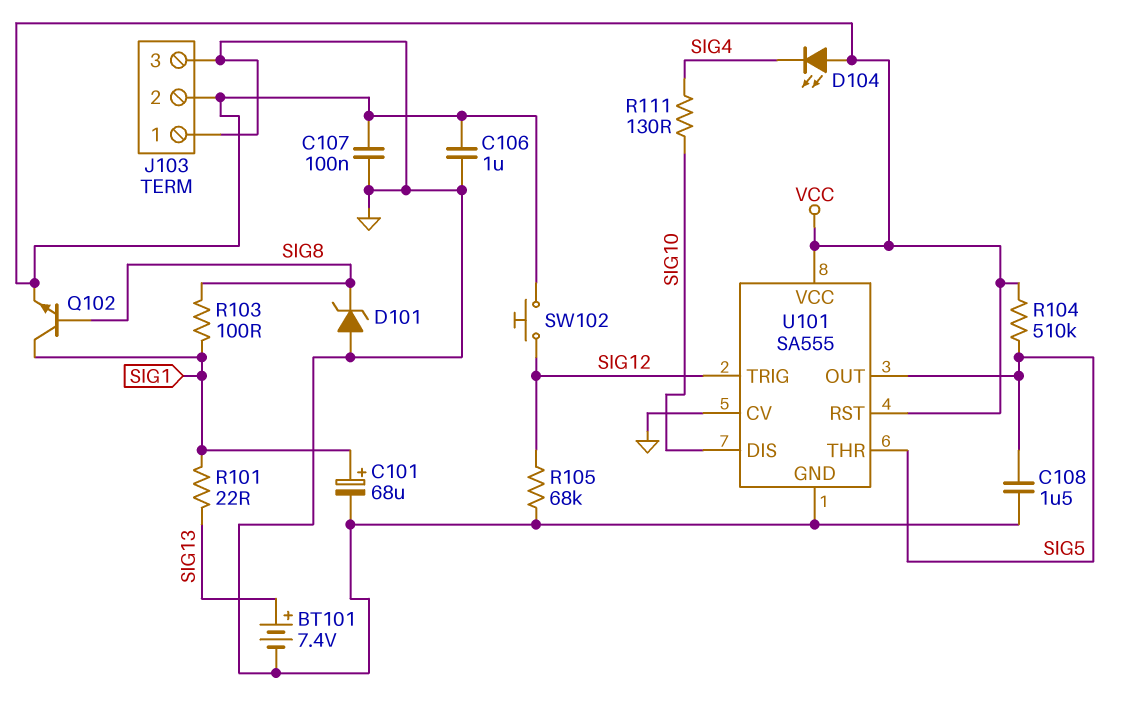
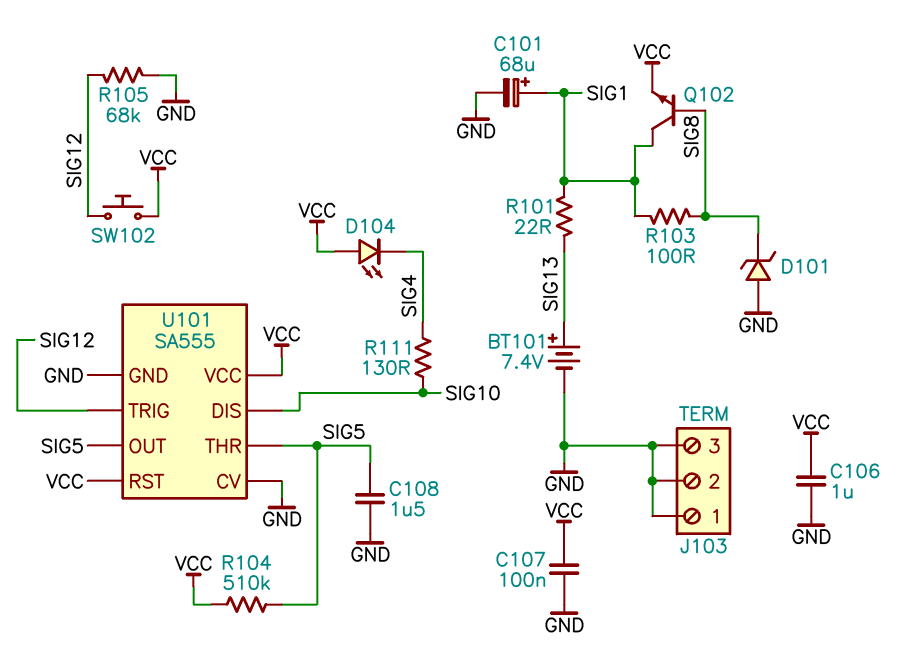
J103 pin 2: VCC -> GND

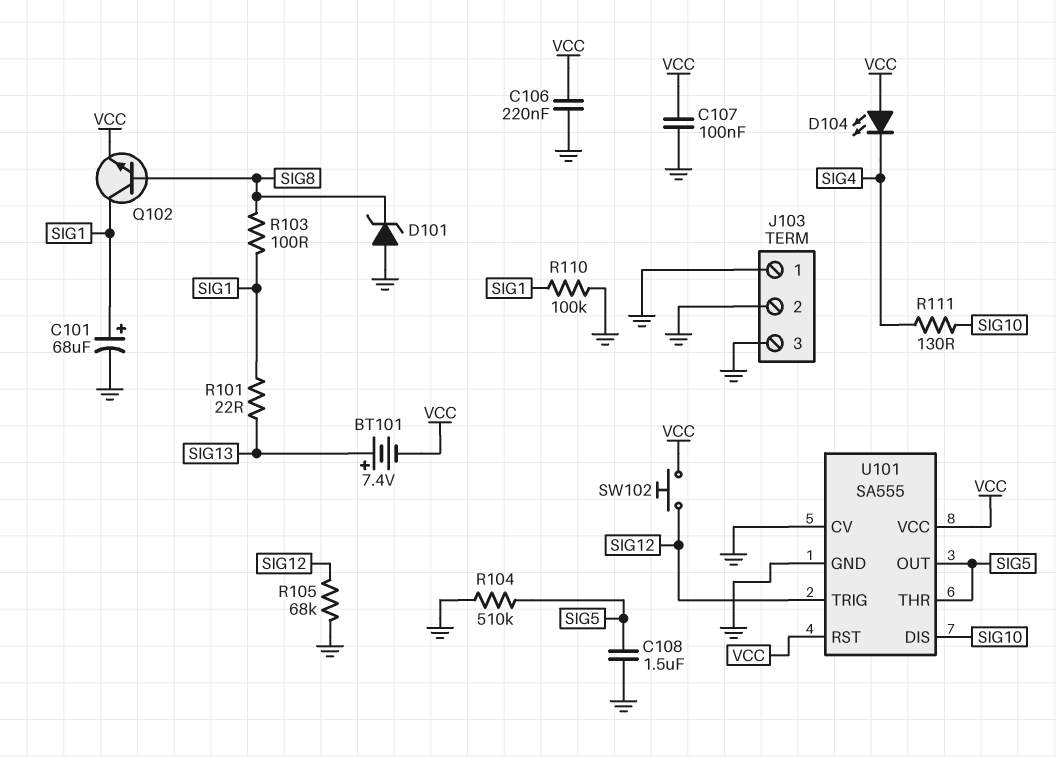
BT101: 7.4V (plus SIG13, minus GND) -> 7.4V (plus SIG13, minus VCC)
C106: 1uF (GND, VCC) -> 220nF (GND, VCC)
R104: 510k (SIG5, VCC) -> 510k (GND, SIG5)
R110: none -> 100k (GND, SIG1)

